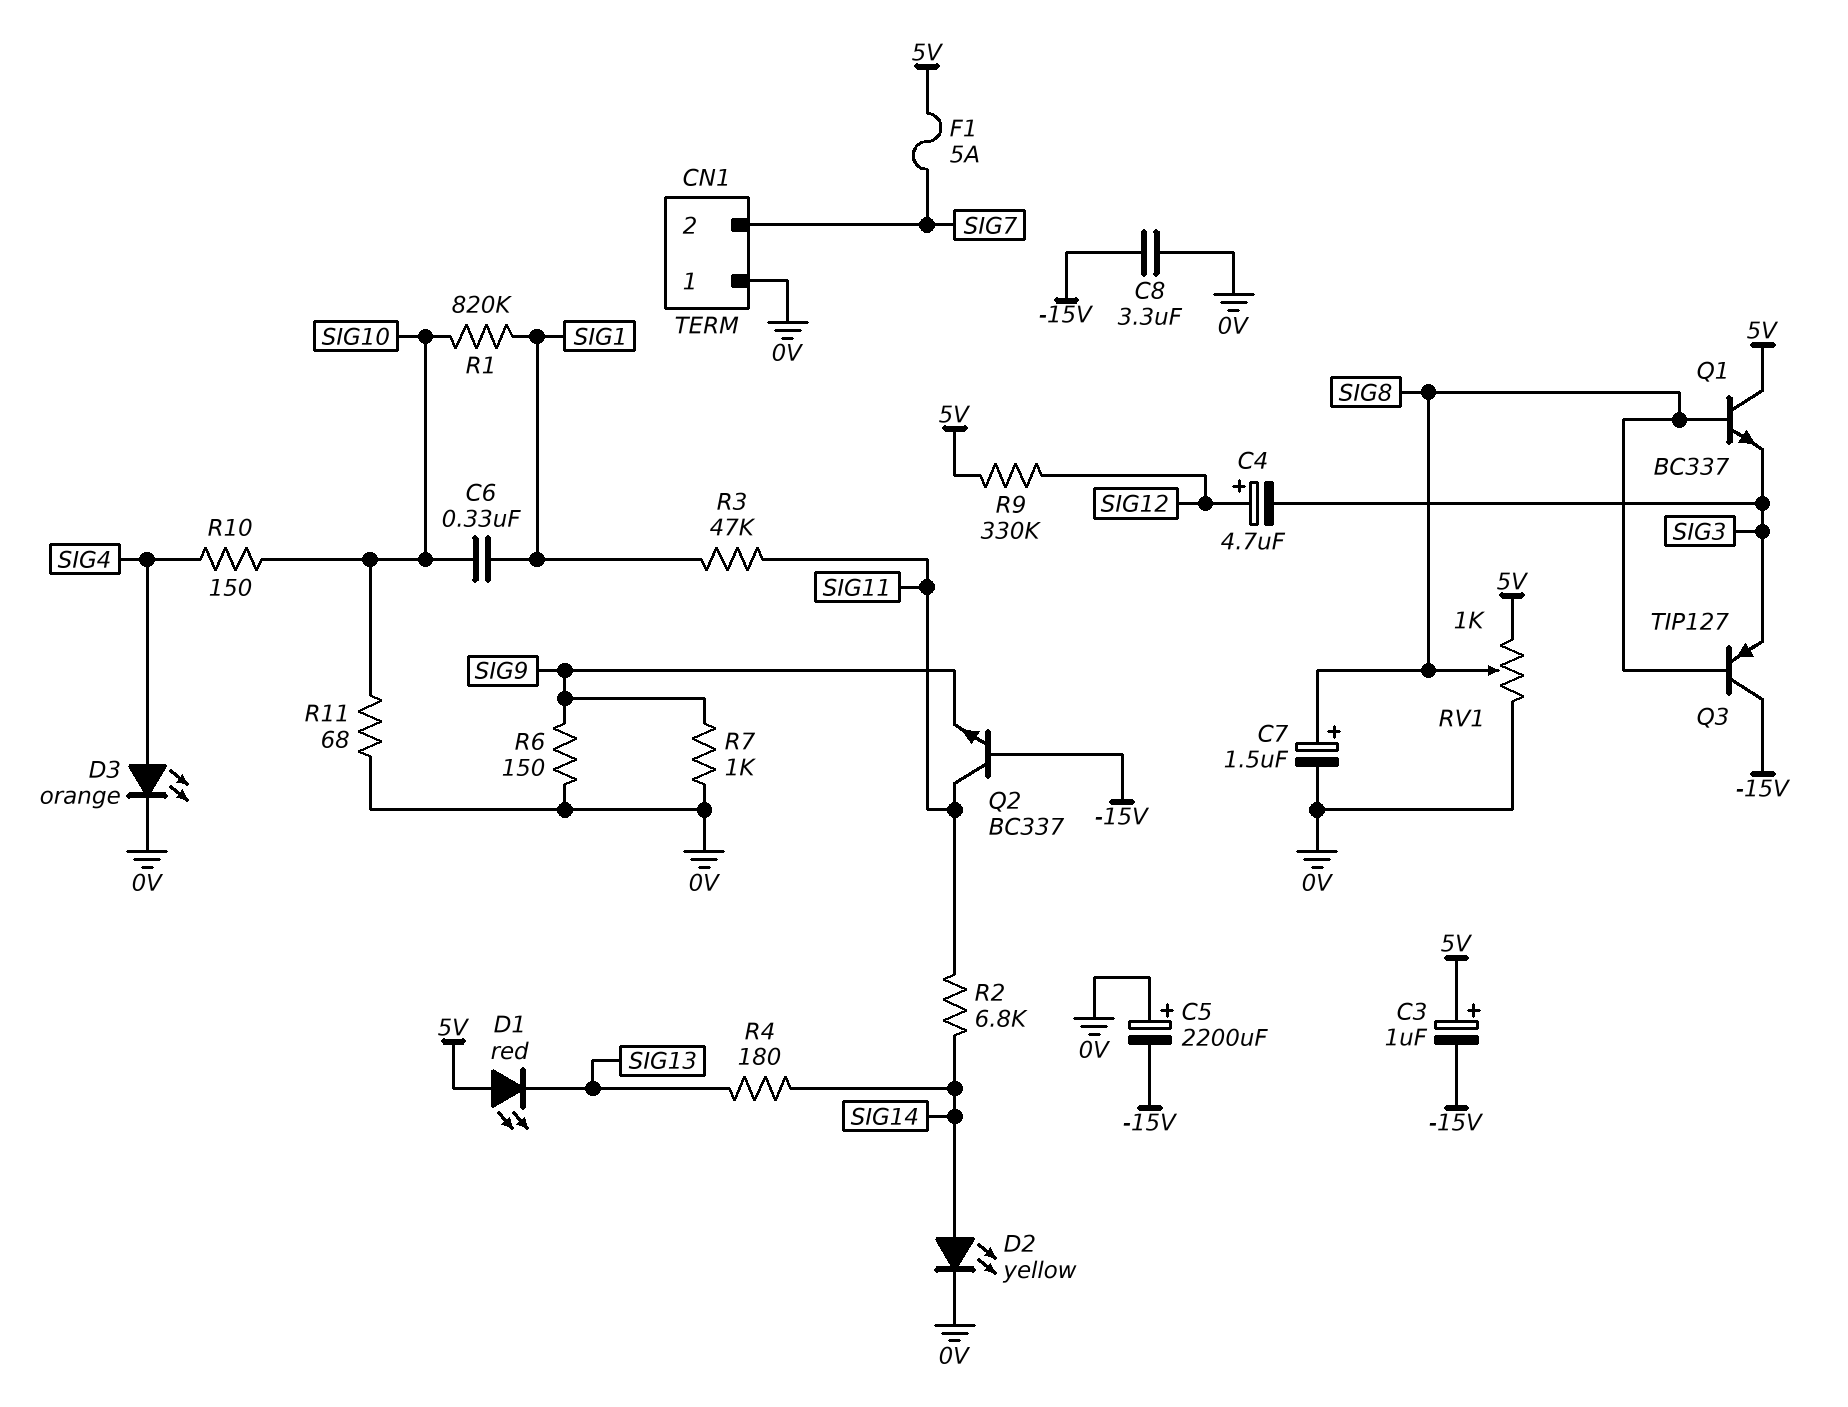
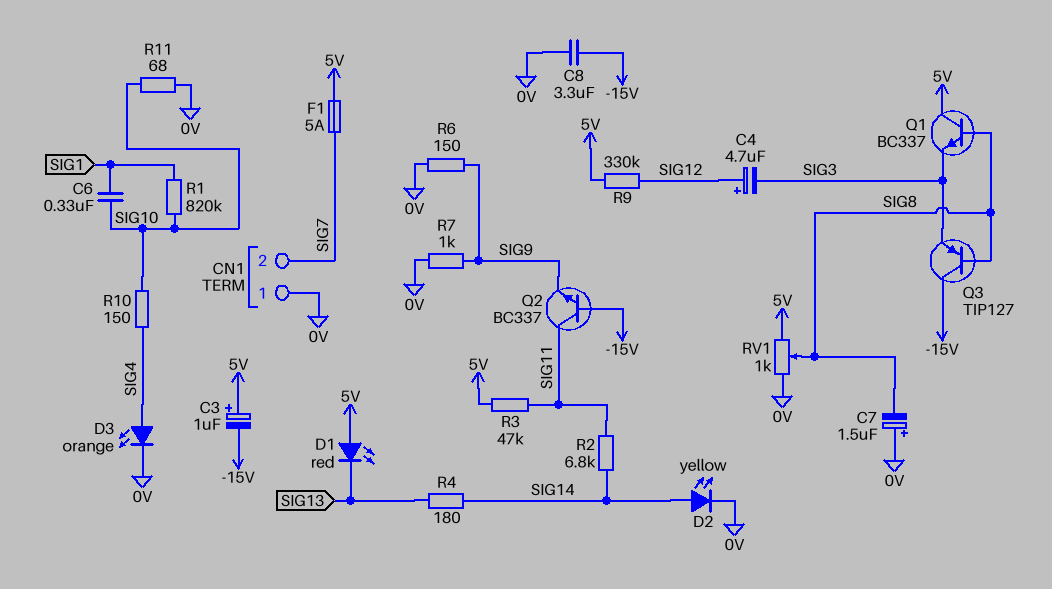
C5: 2200uF (plus 0V, minus -15V) -> none
C7: 1.5uF (plus SIG8, minus 0V) -> 1.5uF (plus 0V, minus SIG8)
R3: 47k (SIG1, SIG11) -> 47k (5V, SIG11)

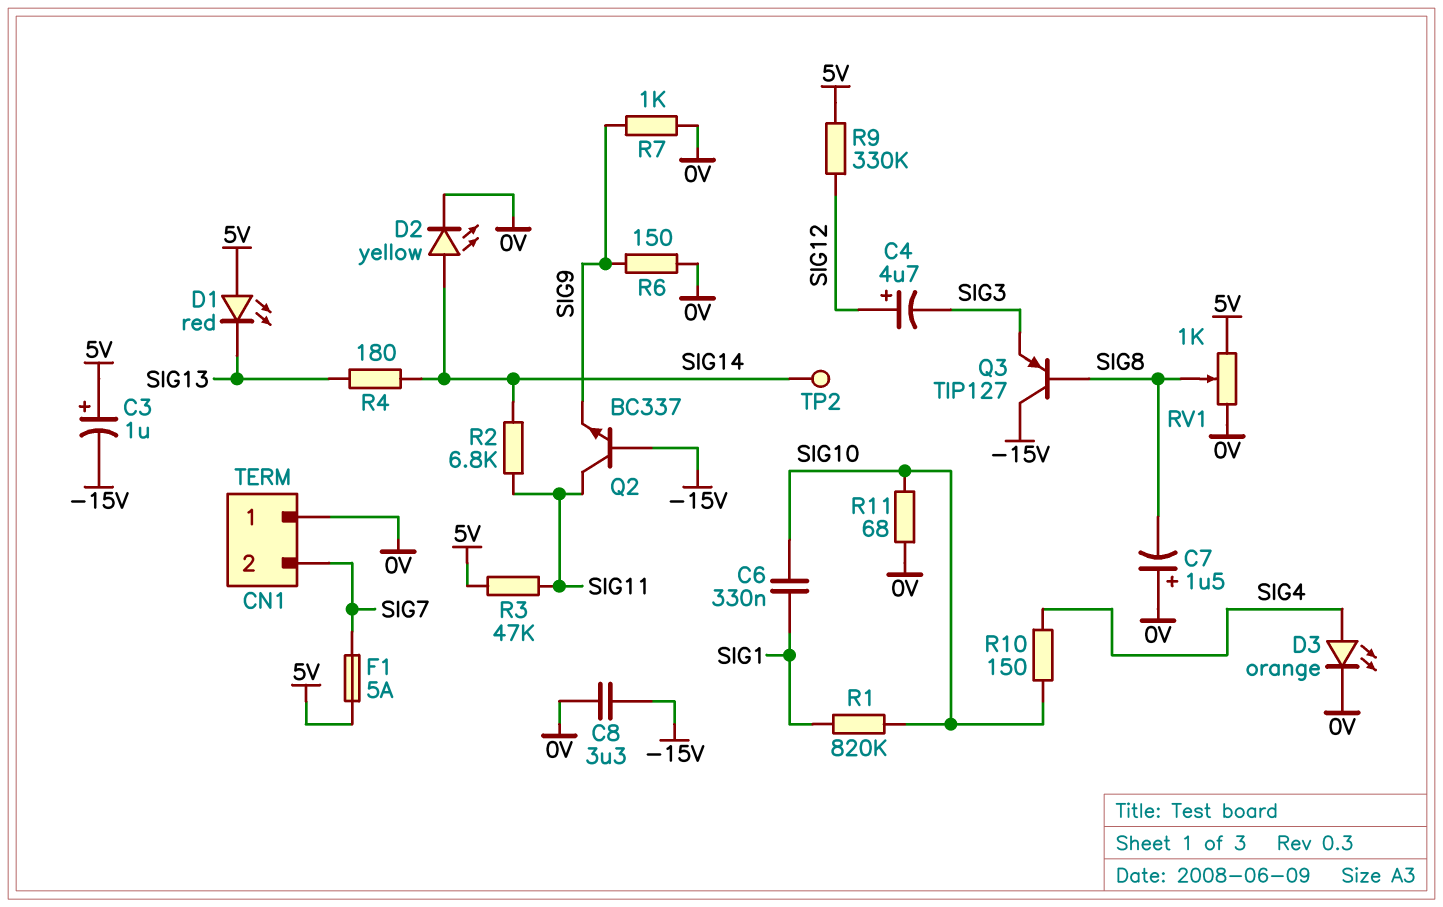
Q1: NPN BC337 (B SIG8, C 5V, E SIG3) -> none
TP2: none -> test point (SIG14)

